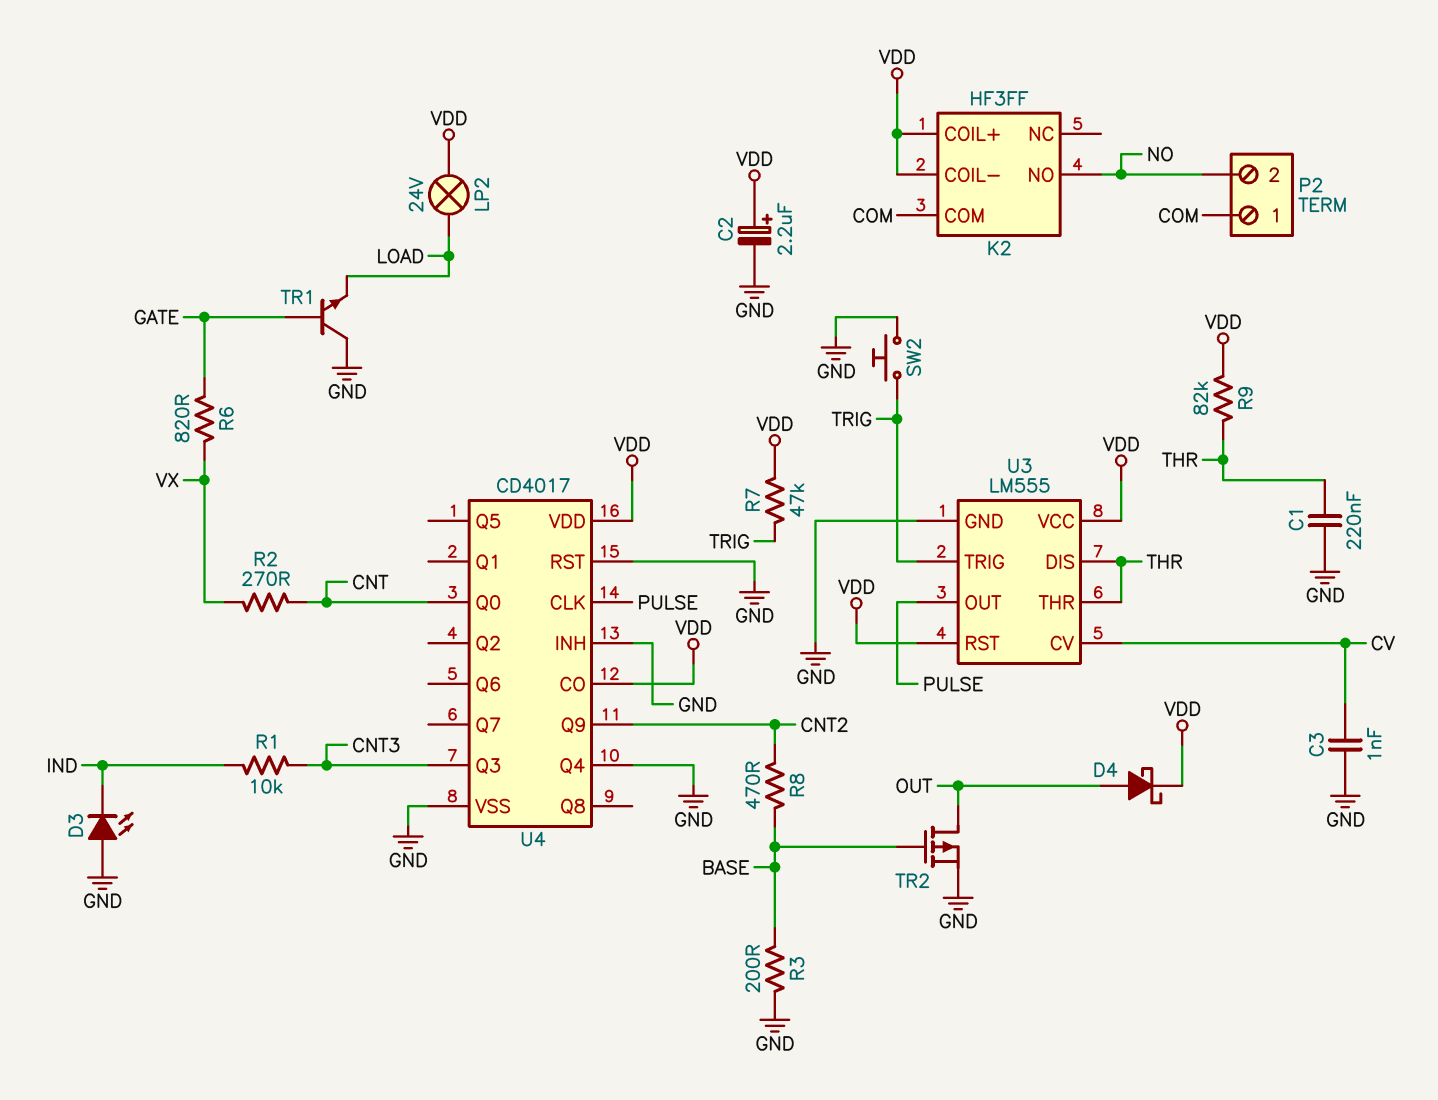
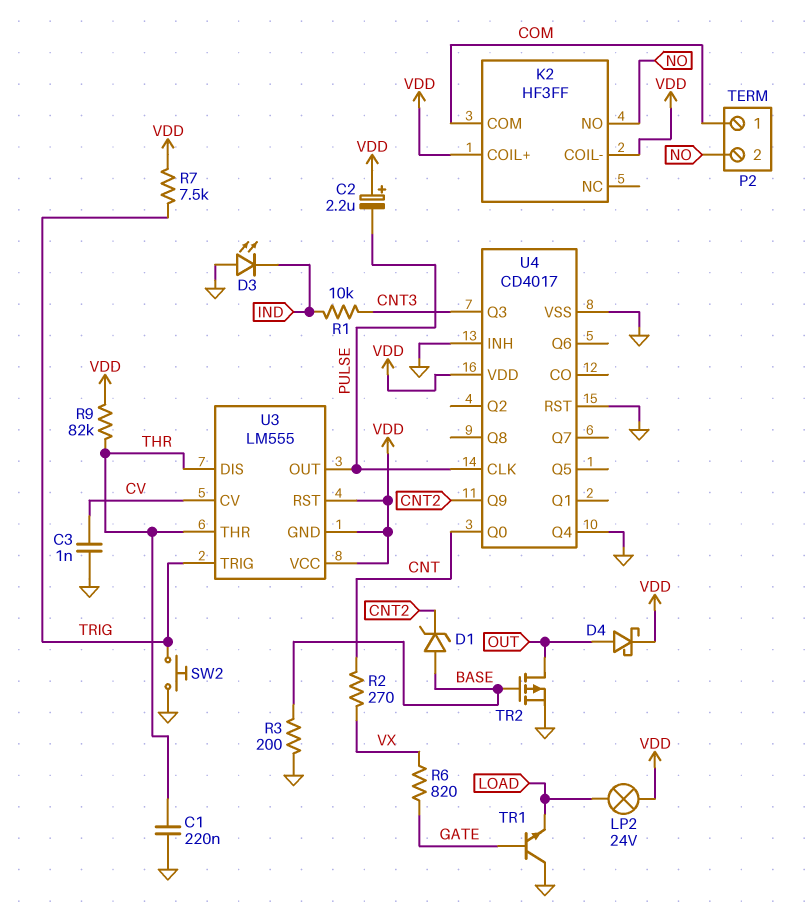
C2: 2.2uF (plus VDD, minus GND) -> 2.2uF (plus VDD, minus PULSE)
D1: none -> zener (A BASE, K CNT2)
R7: 47k (TRIG, VDD) -> 7.5k (TRIG, VDD)
R8: 470 (BASE, CNT2) -> none
U3 pin GND: GND -> VDD
U4 pin CO: VDD -> none

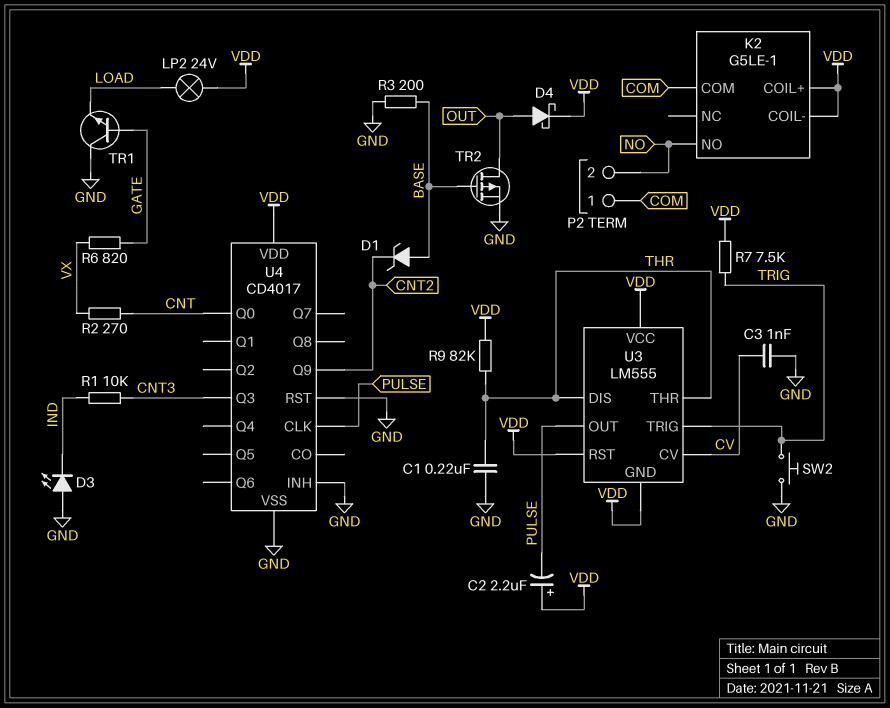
K2: HF3FF -> G5LE-1
U4 pin Q4: GND -> none

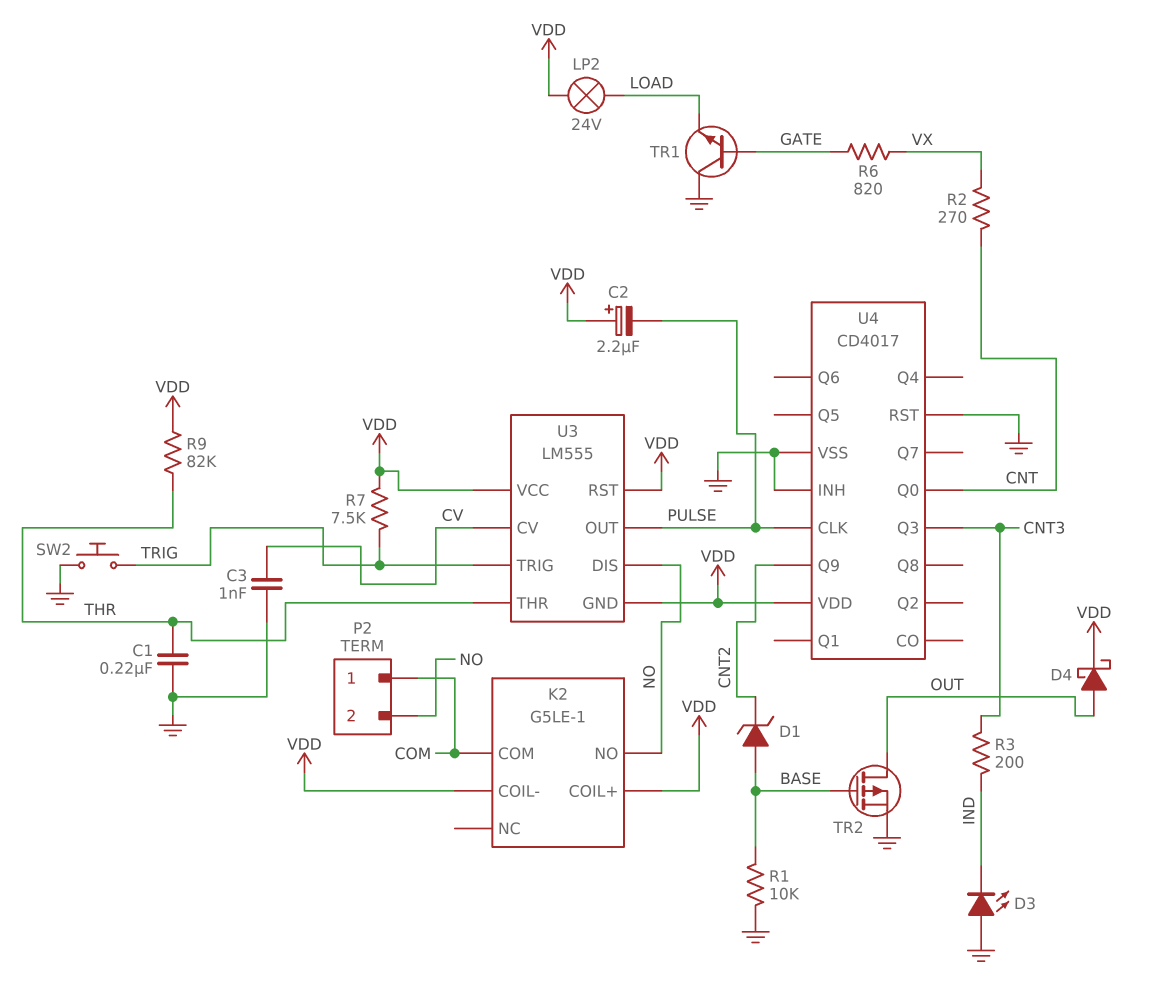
R1: 10k (CNT3, IND) -> 10k (BASE, GND)
R3: 200 (BASE, GND) -> 200 (CNT3, IND)
U3 pin DIS: THR -> NO

